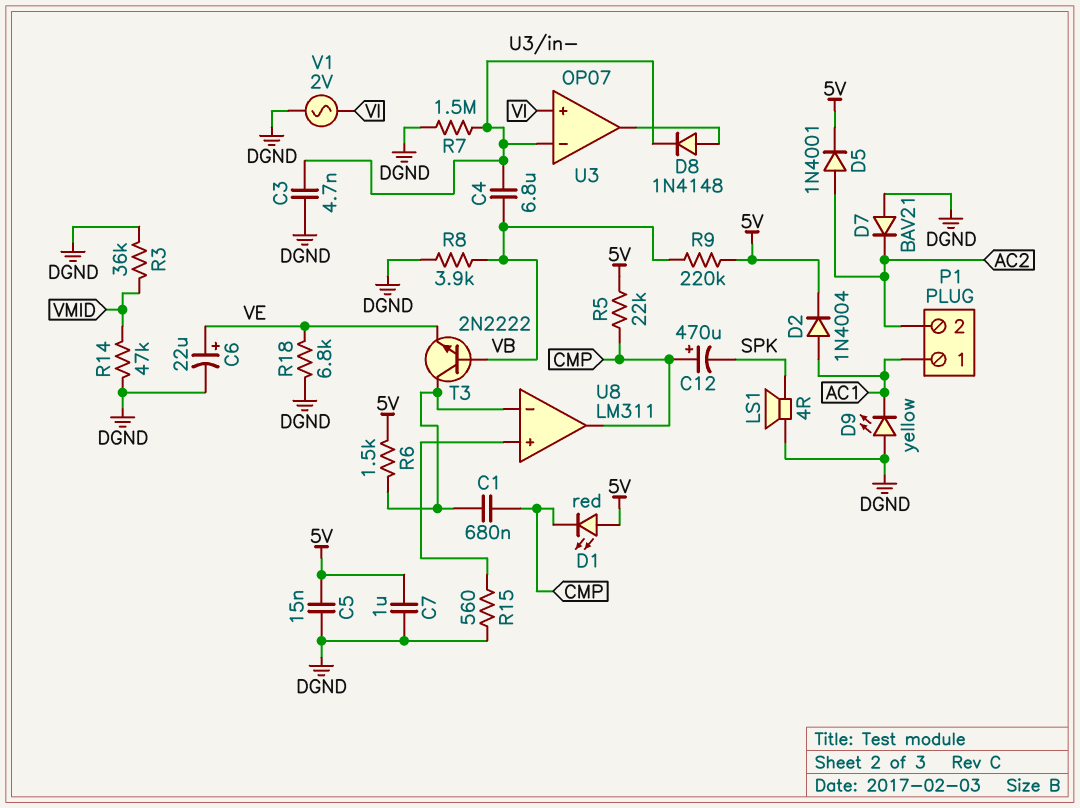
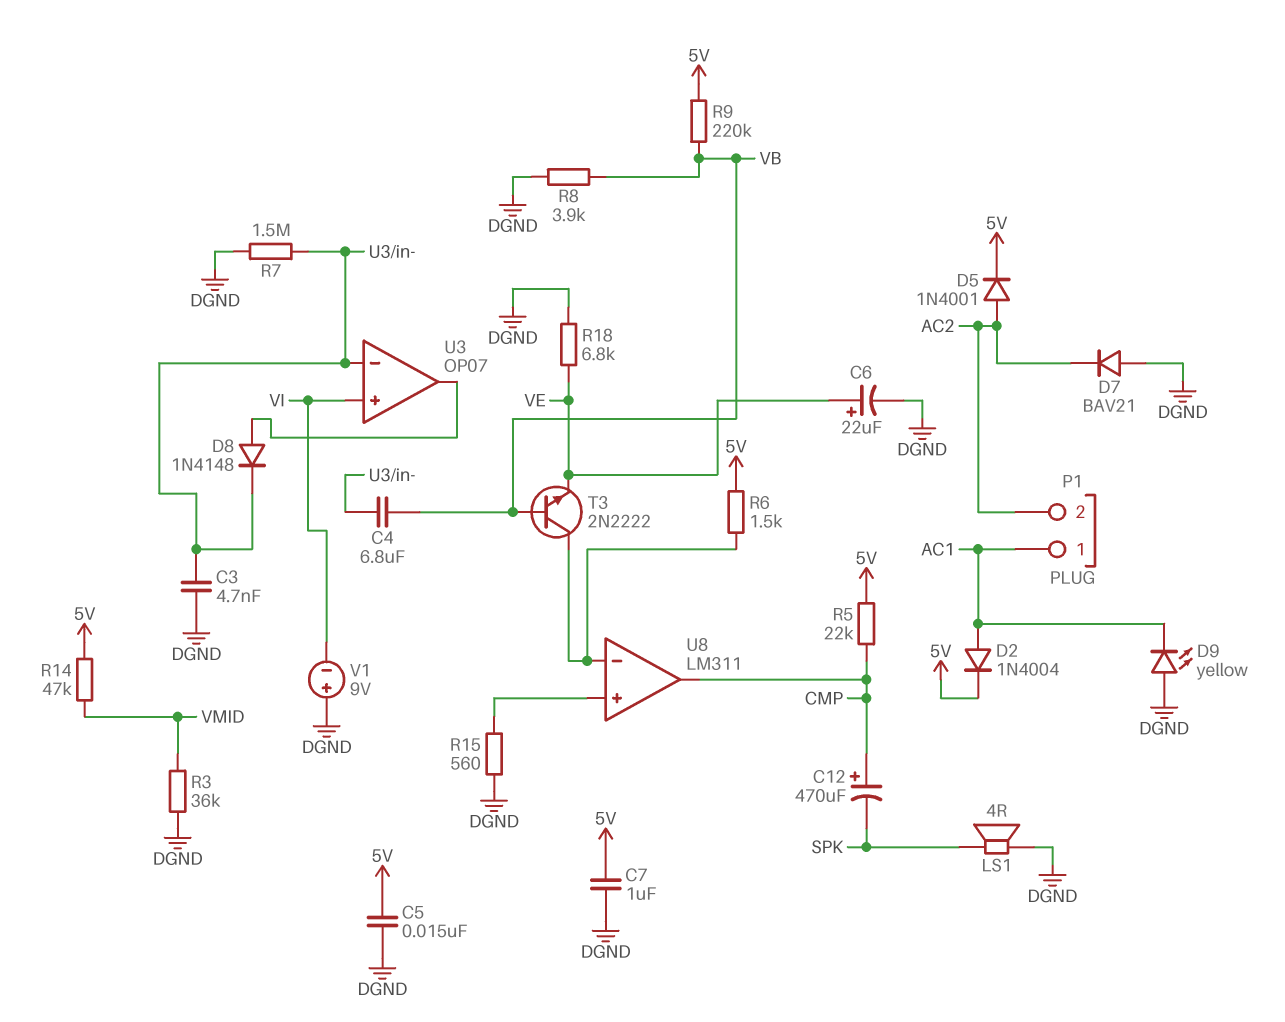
C1: 680nF (CMP, U8/in-) -> none
D1: LED red (A 5V, K CMP) -> none
R14: 47k (DGND, VMID) -> 47k (5V, VMID)
V1: AC 2V (DGND, VI) -> 9V (plus DGND, minus VI)

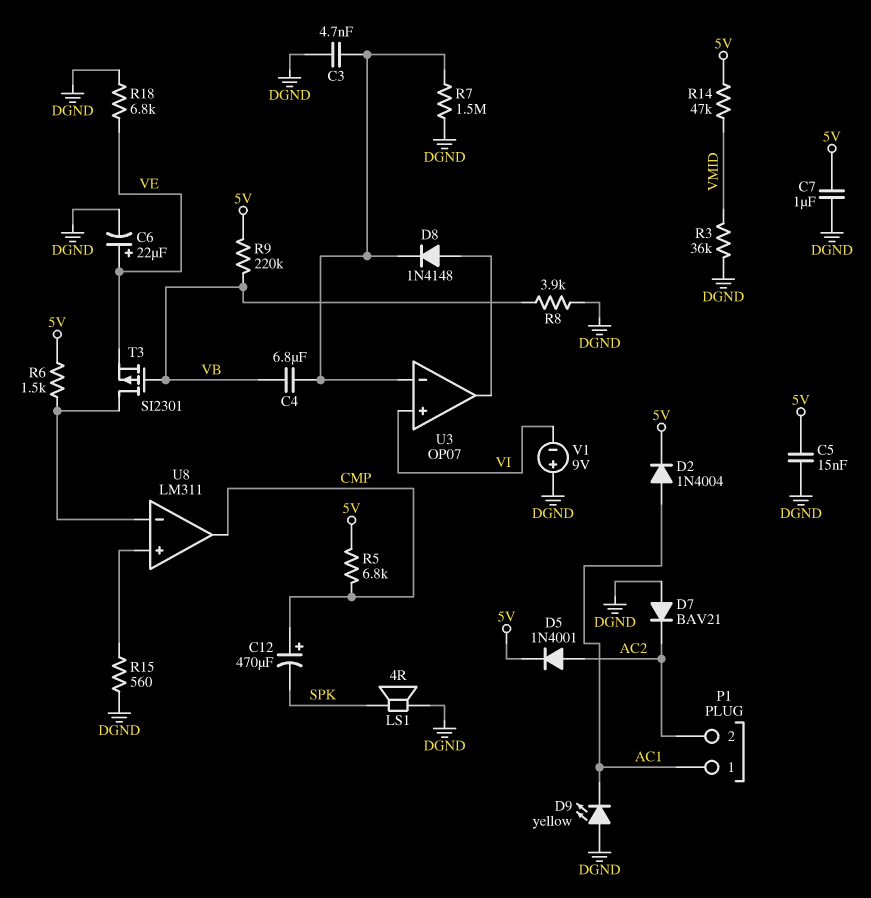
R5: 22k (5V, CMP) -> 6.8k (5V, CMP)
T3: NPN 2N2222 (B VB, C U8/in-, E VE) -> PMOS SI2301 (G VB, D U8/in-, S VE)

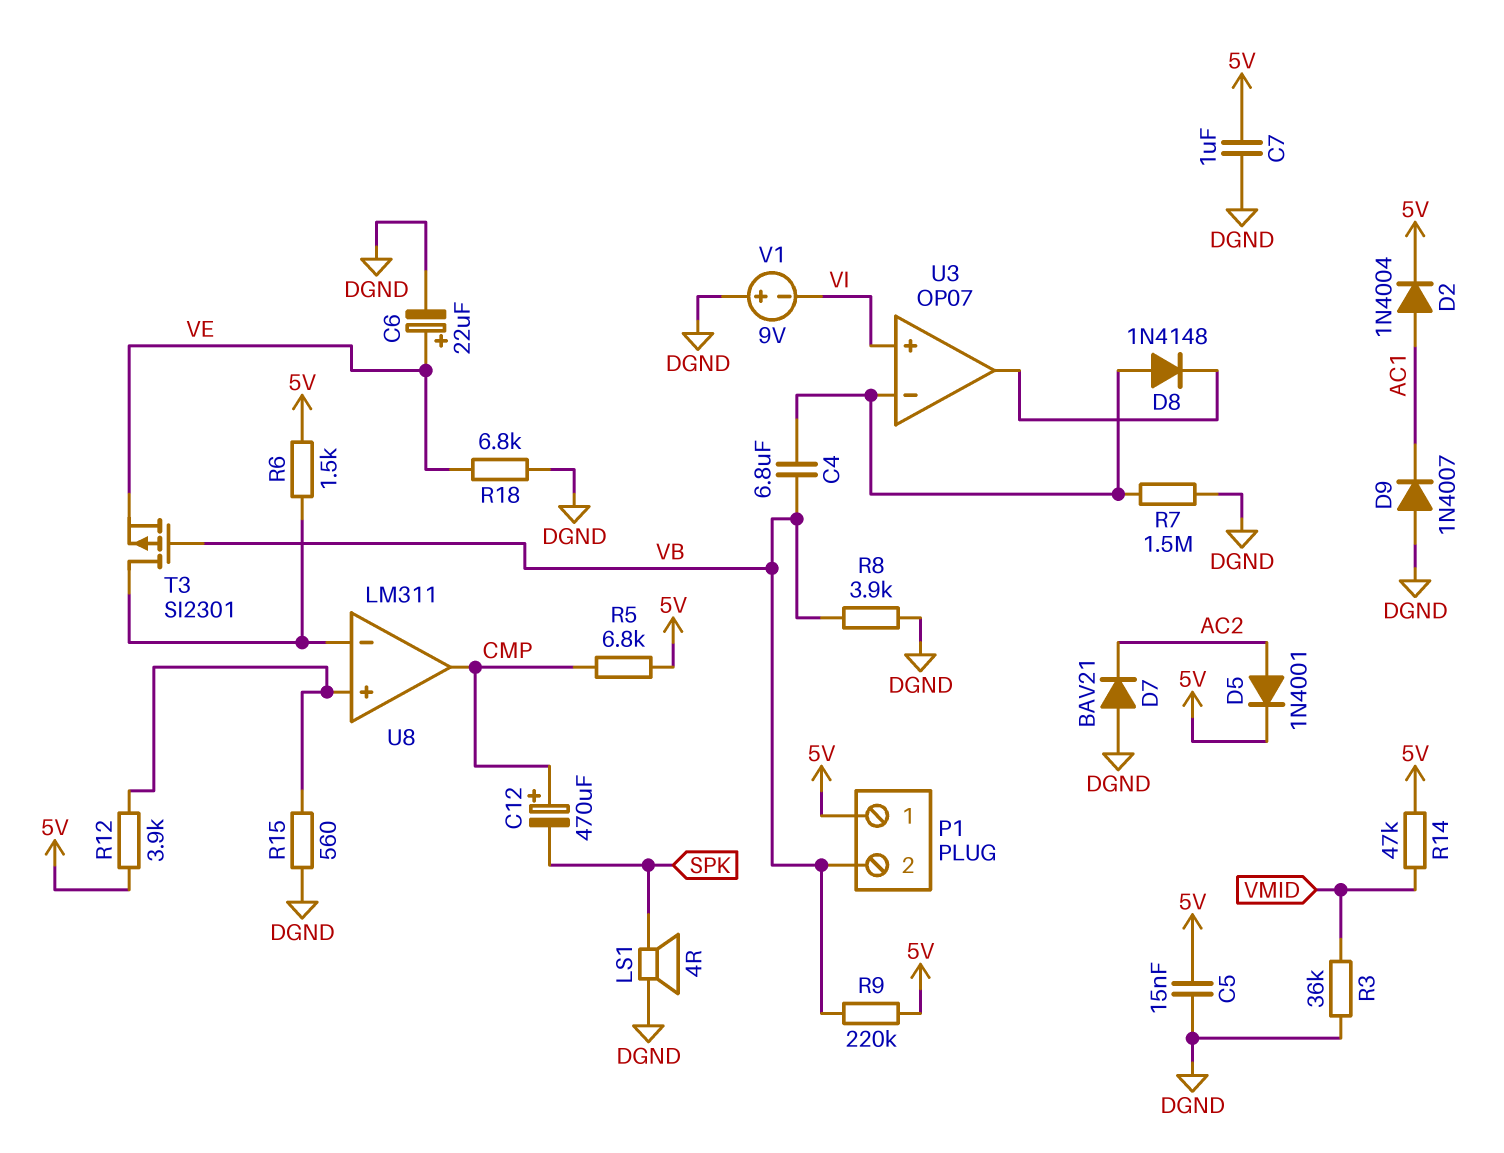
C3: 4.7nF (DGND, U3/in-) -> none
D8: diode 1N4148 (A U3/out, K U3/in-) -> diode 1N4148 (A U3/in-, K U3/out)
D9: LED yellow (A DGND, K AC1) -> diode 1N4007 (A DGND, K AC1)
P1 pin 1: AC1 -> 5V
P1 pin 2: AC2 -> VB
R12: none -> 3.9k (5V, U8/in+)

